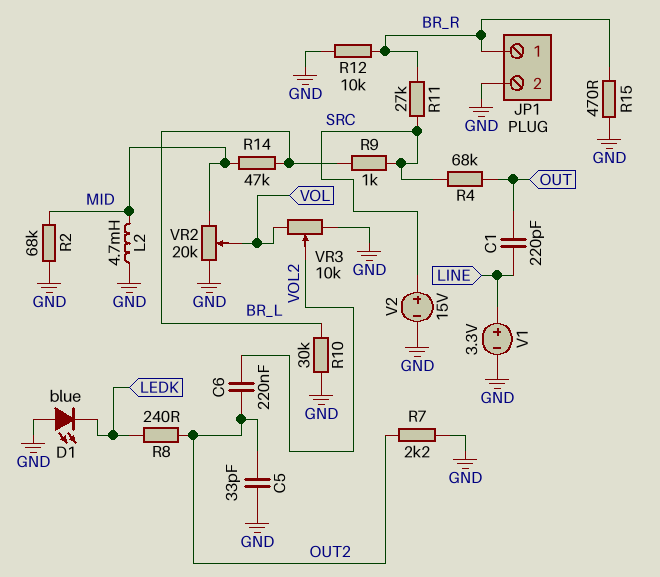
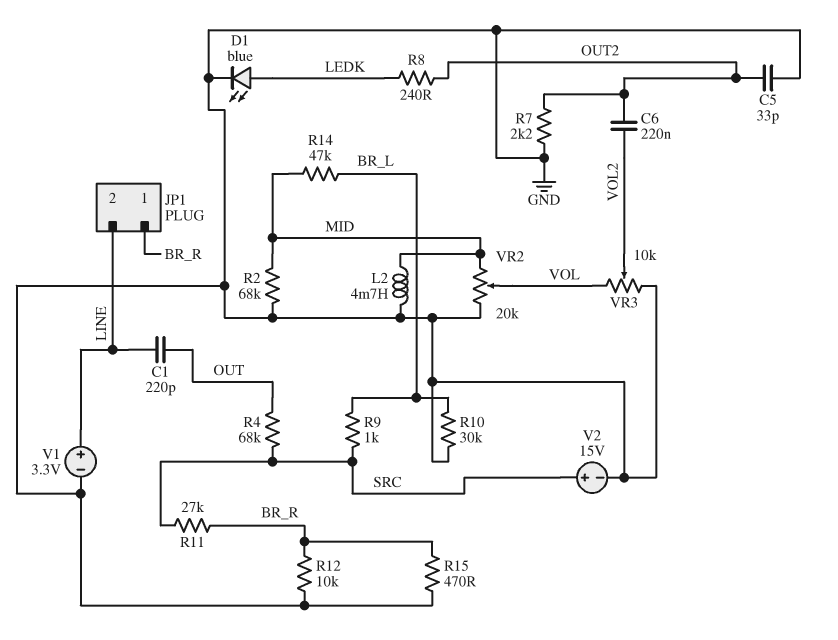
D1: LED blue (A GND, K LEDK) -> LED blue (A LEDK, K GND)
JP1 pin 2: GND -> LINE

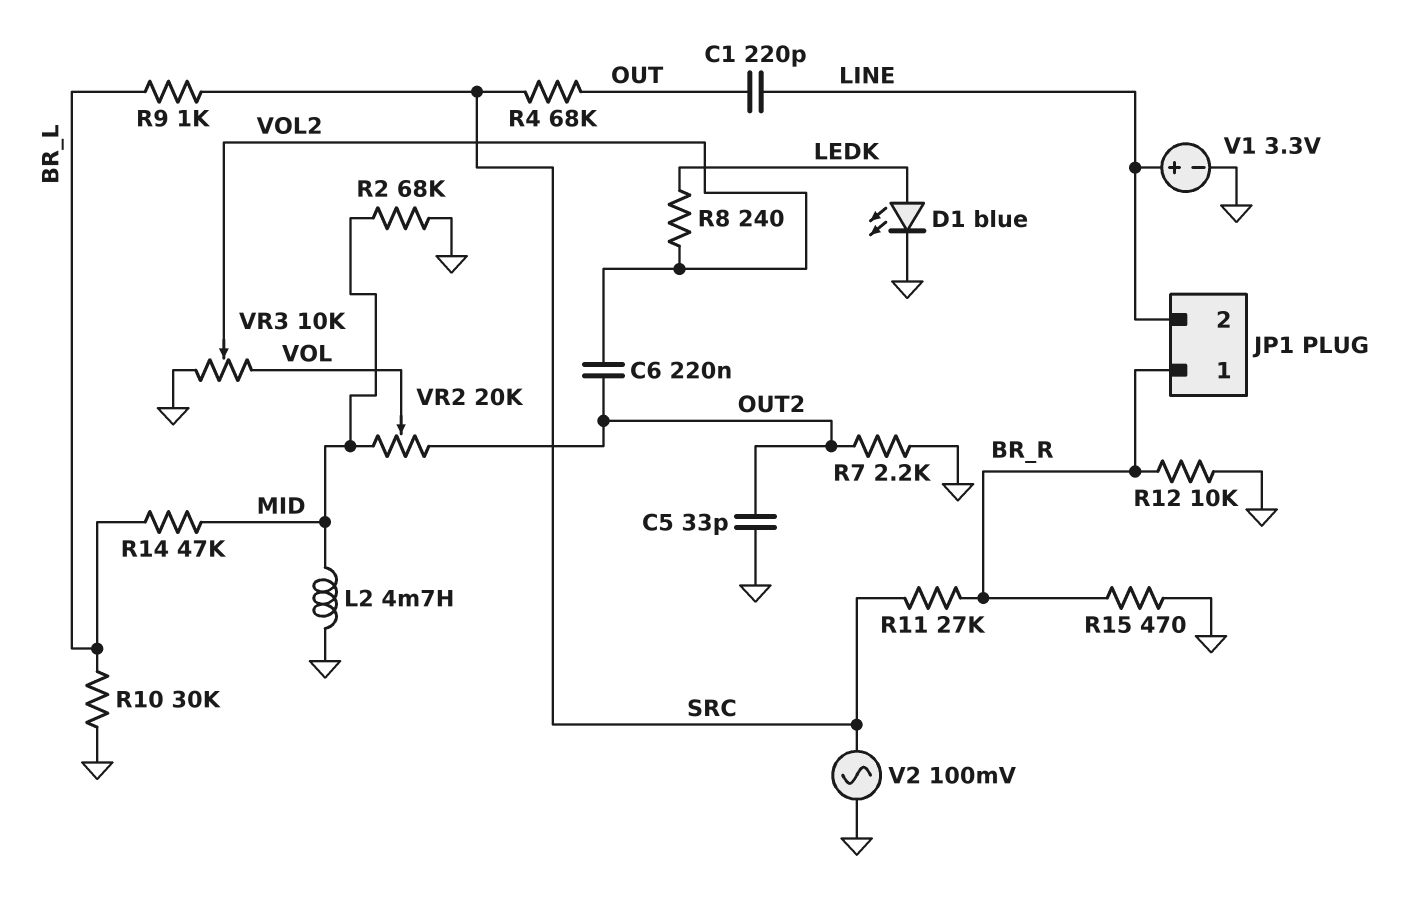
R8: 240 (LEDK, OUT2) -> 240 (LEDK, VOL2)
V2: 15V (plus SRC, minus GND) -> AC 100mV (GND, SRC)
VR2: 20k (GND, MID, wiper VOL) -> 20k (MID, OUT2, wiper VOL)

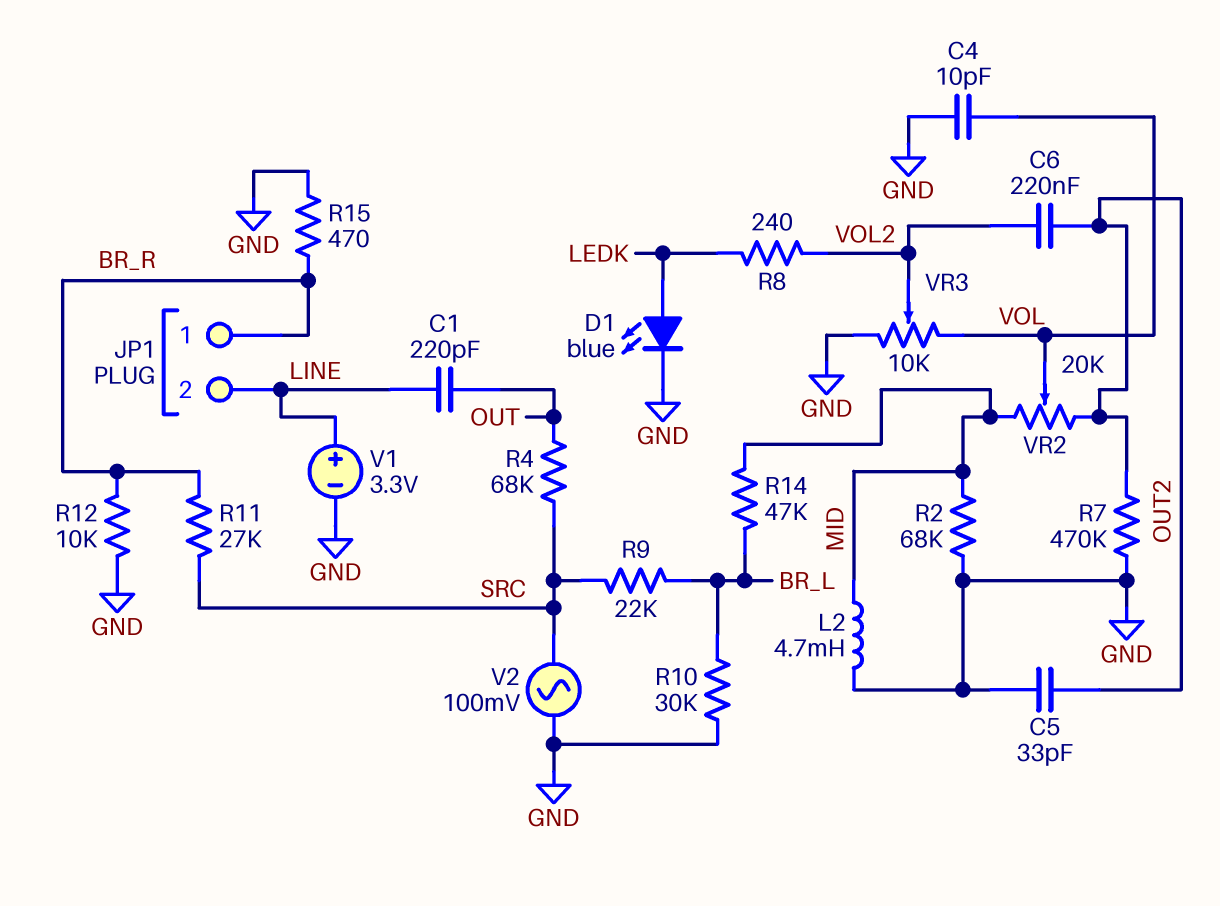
C4: none -> 10pF (GND, VOL)
R7: 2.2k (GND, OUT2) -> 470k (GND, OUT2)
R9: 1k (BR_L, SRC) -> 22k (BR_L, SRC)

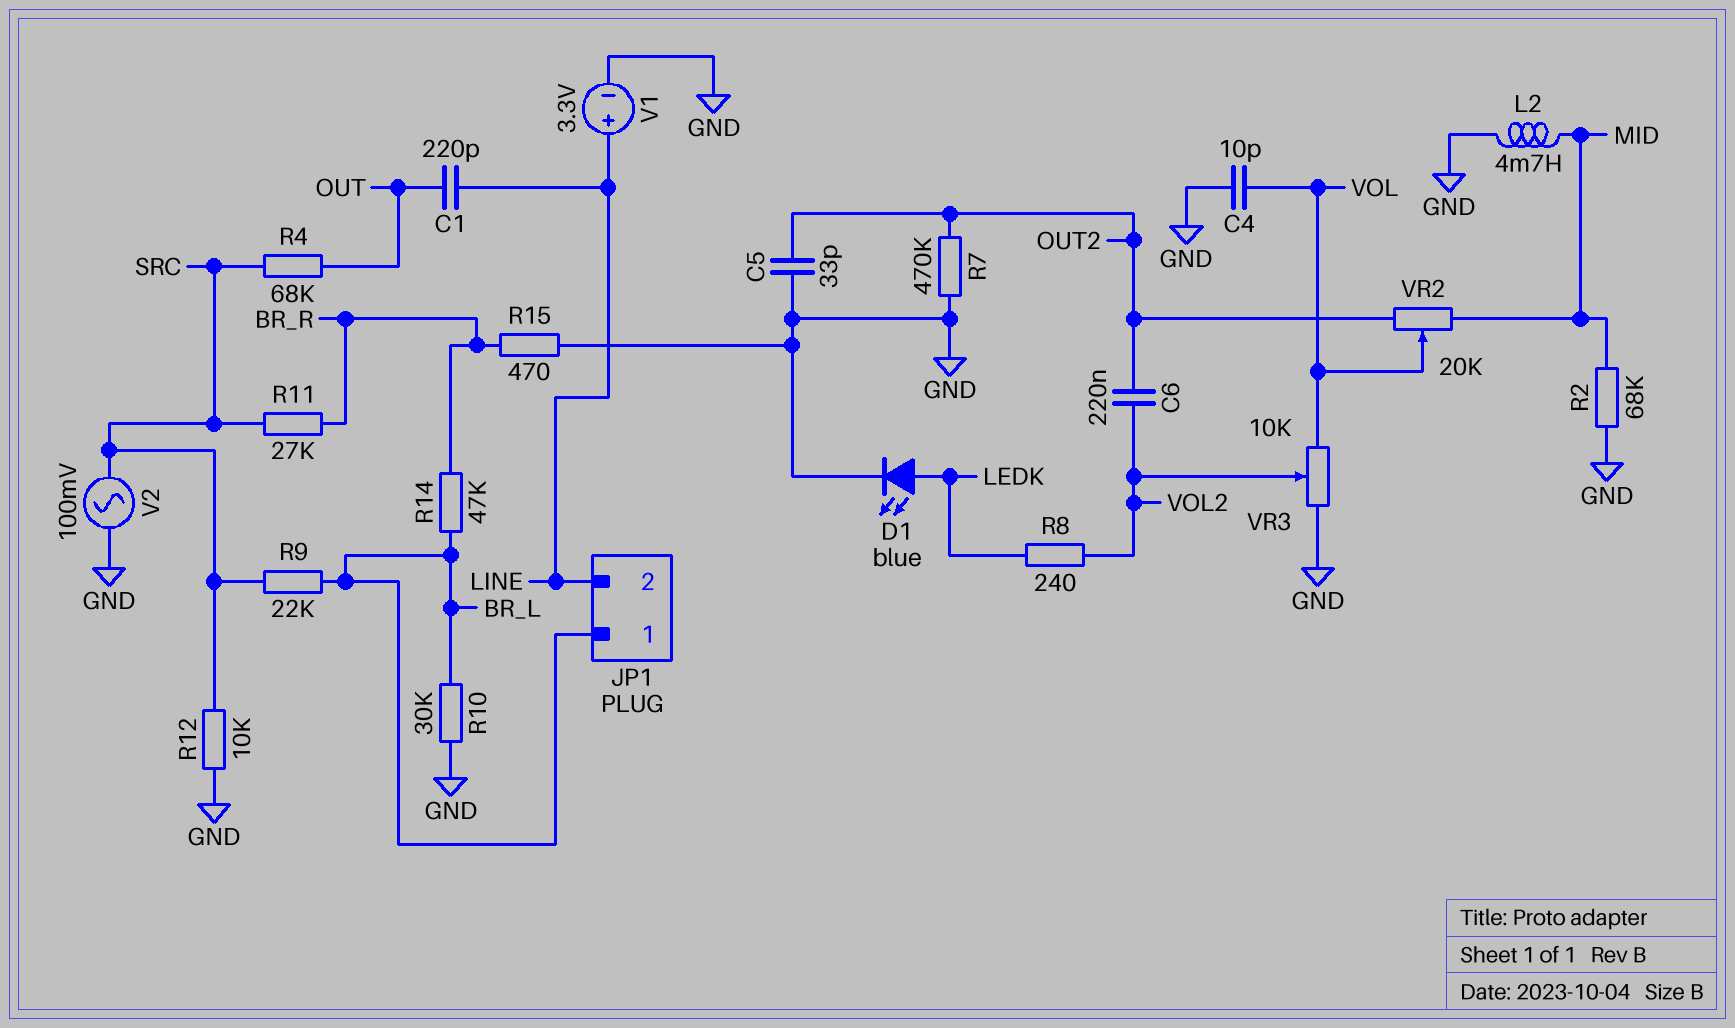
JP1 pin 1: BR_R -> BR_L
R12: 10k (BR_R, GND) -> 10k (GND, SRC)
R14: 47k (BR_L, MID) -> 47k (BR_L, BR_R)

